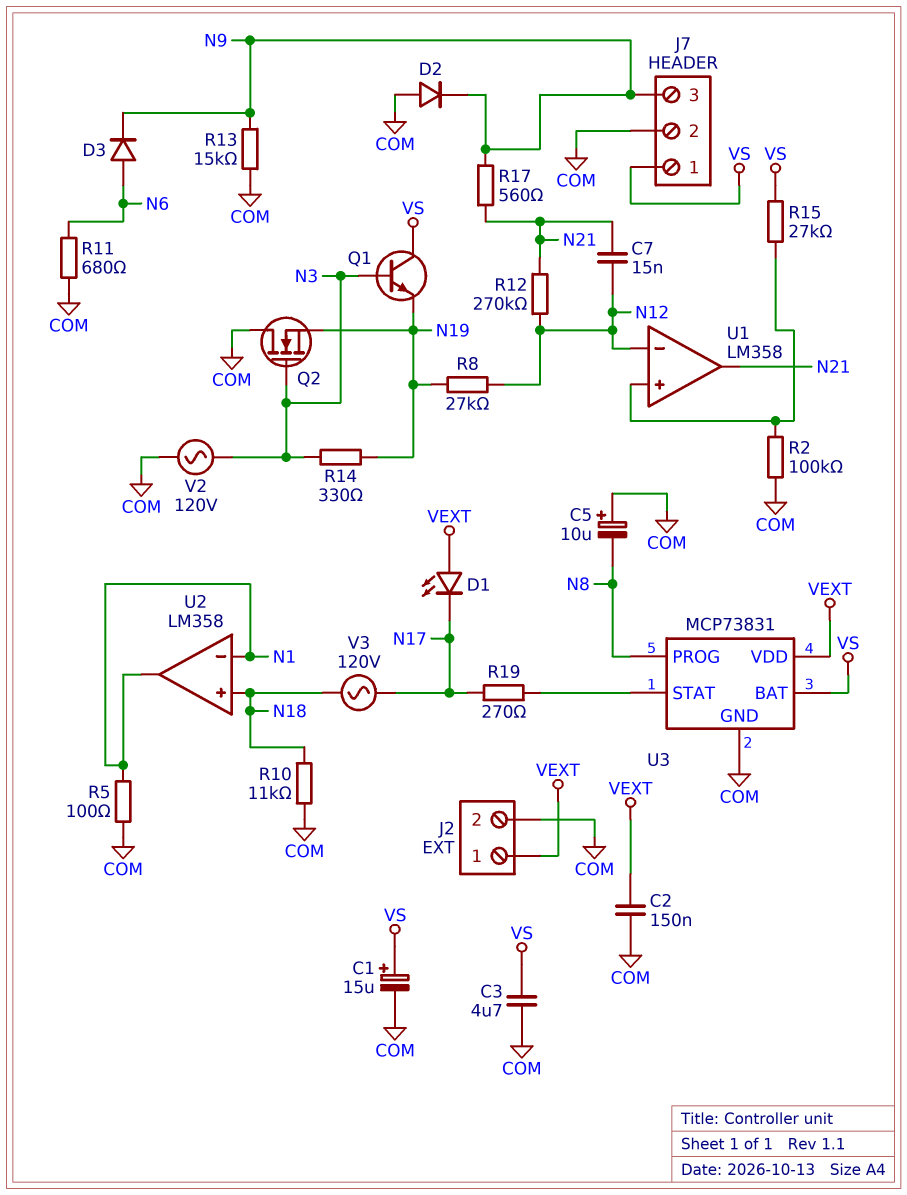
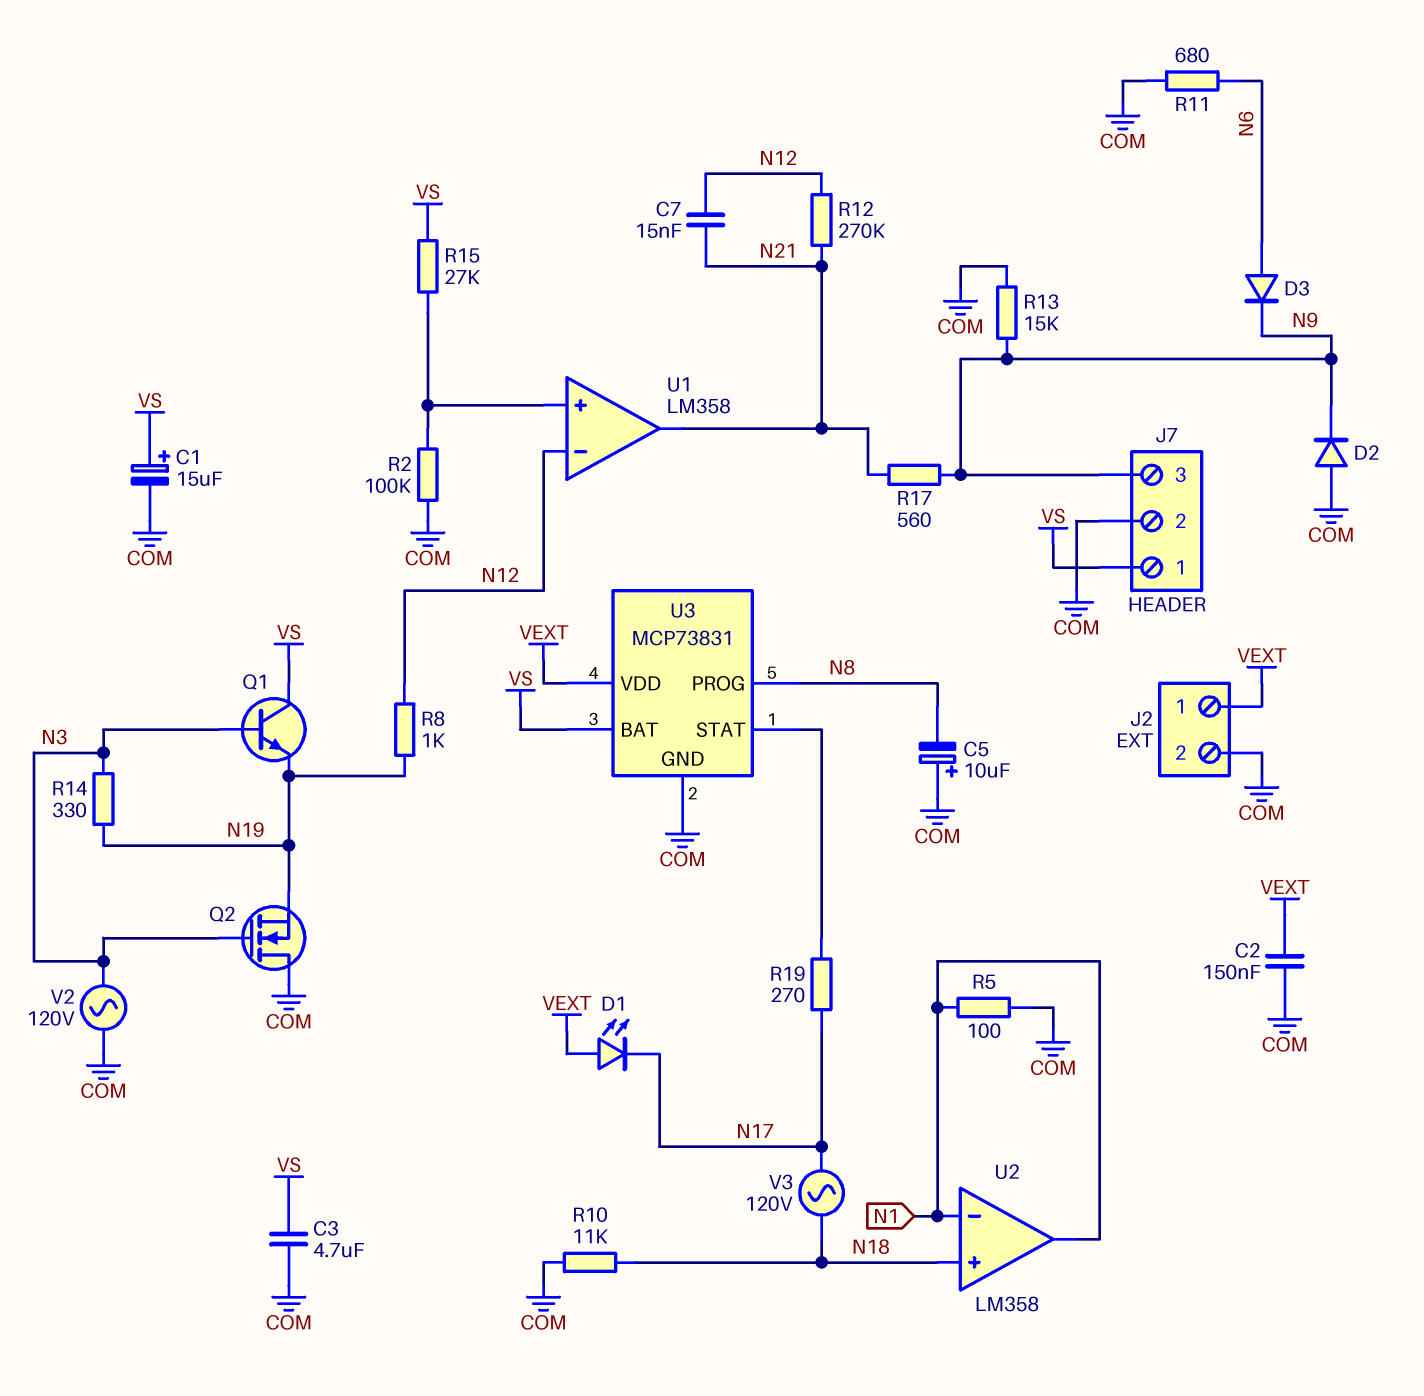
R8: 27k (N12, N19) -> 1k (N12, N19)

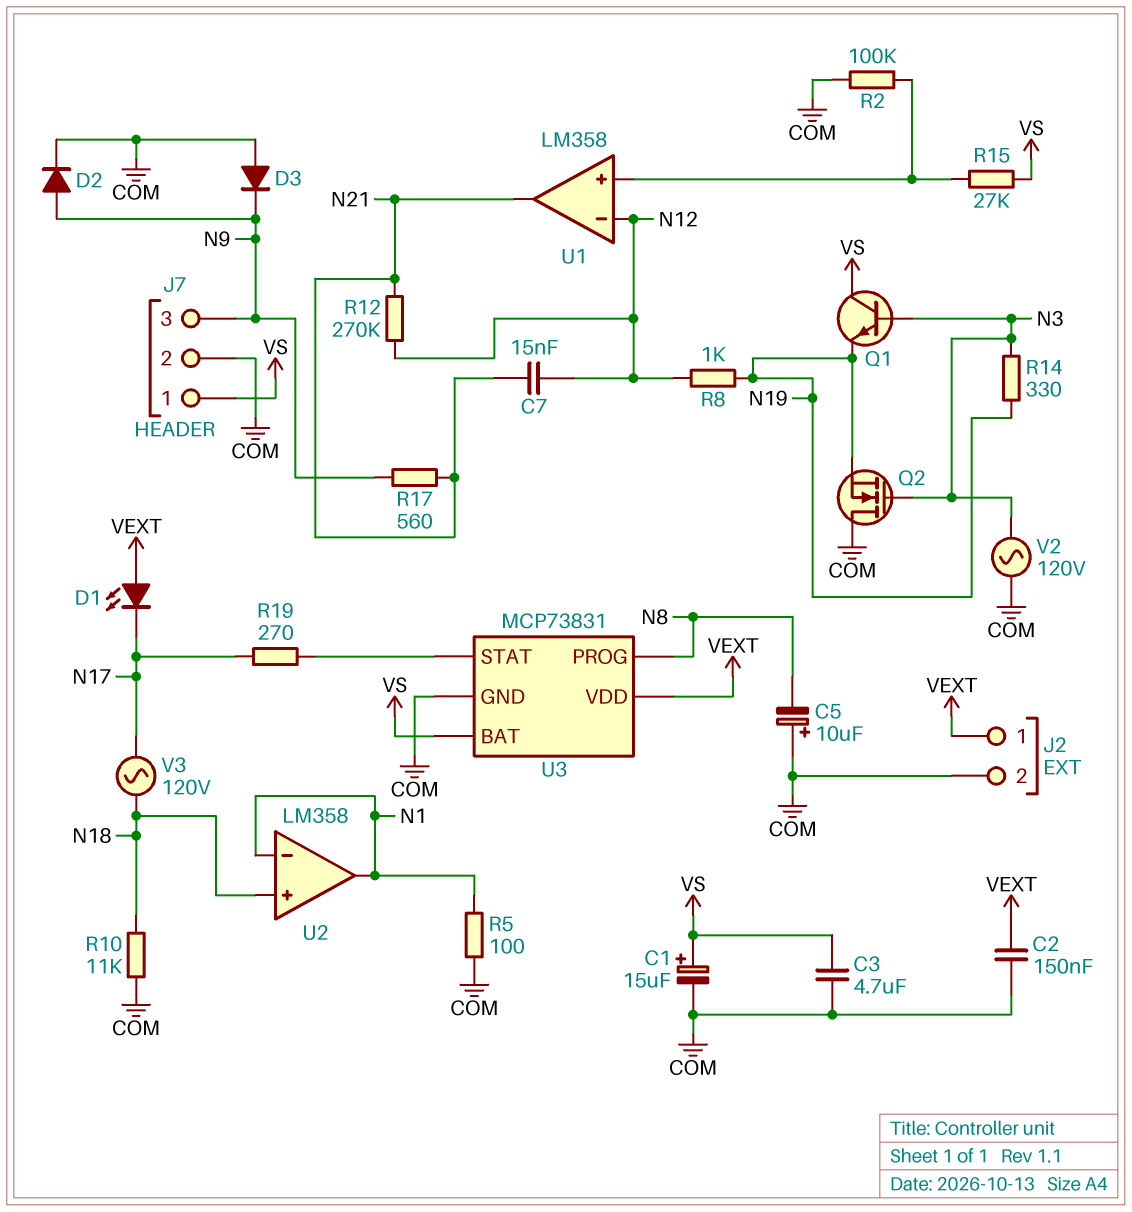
D2: diode (A COM, K N9) -> diode (A N9, K COM)
D3: diode (A N6, K N9) -> diode (A COM, K N9)
R11: 680 (COM, N6) -> none
R13: 15k (COM, N9) -> none

